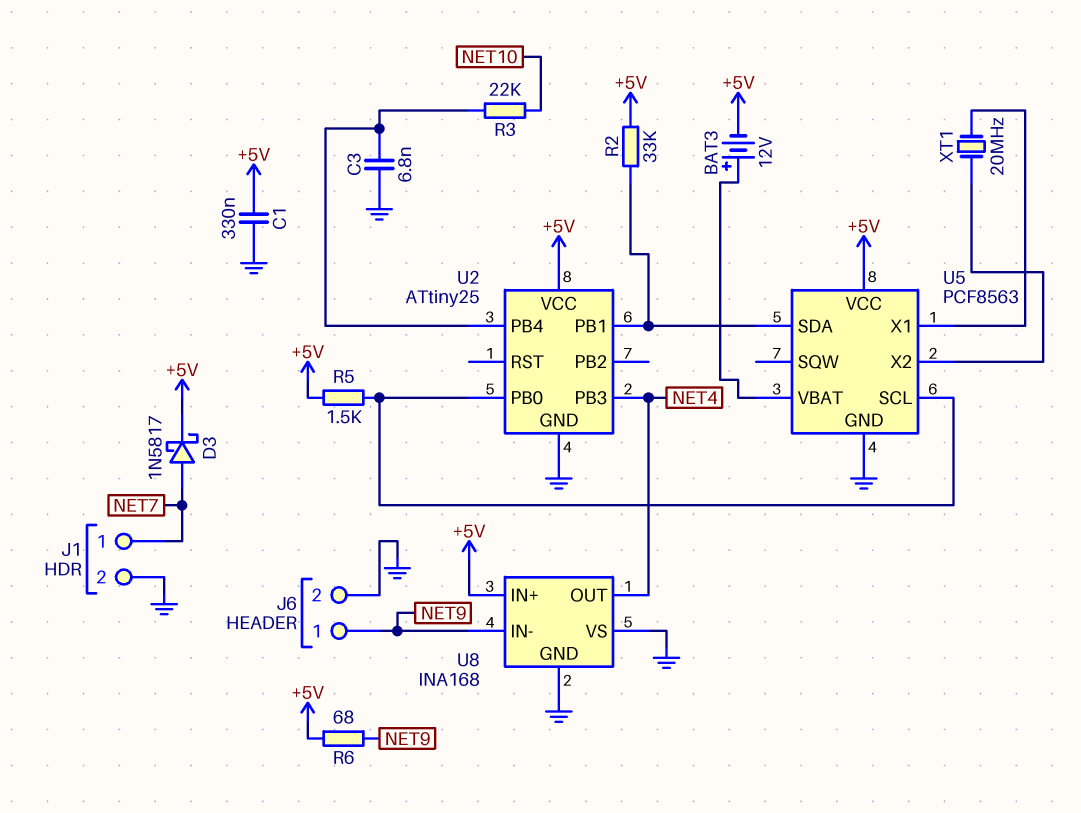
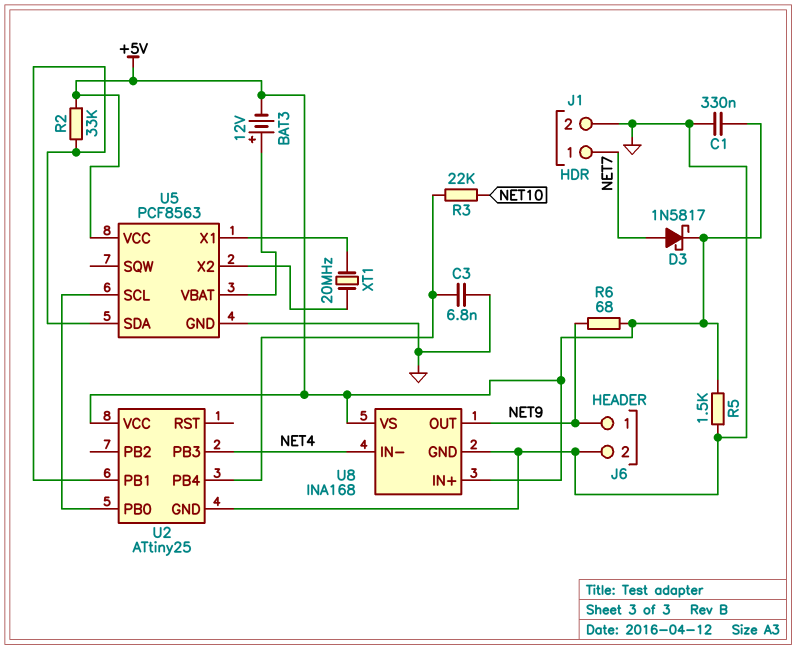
R5: 1.5k (+5V, U2/PB0) -> 1.5k (+5V, GND)
U8 pin IN-: NET9 -> NET4
U8 pin OUT: NET4 -> NET9
U8 pin VS: GND -> +5V

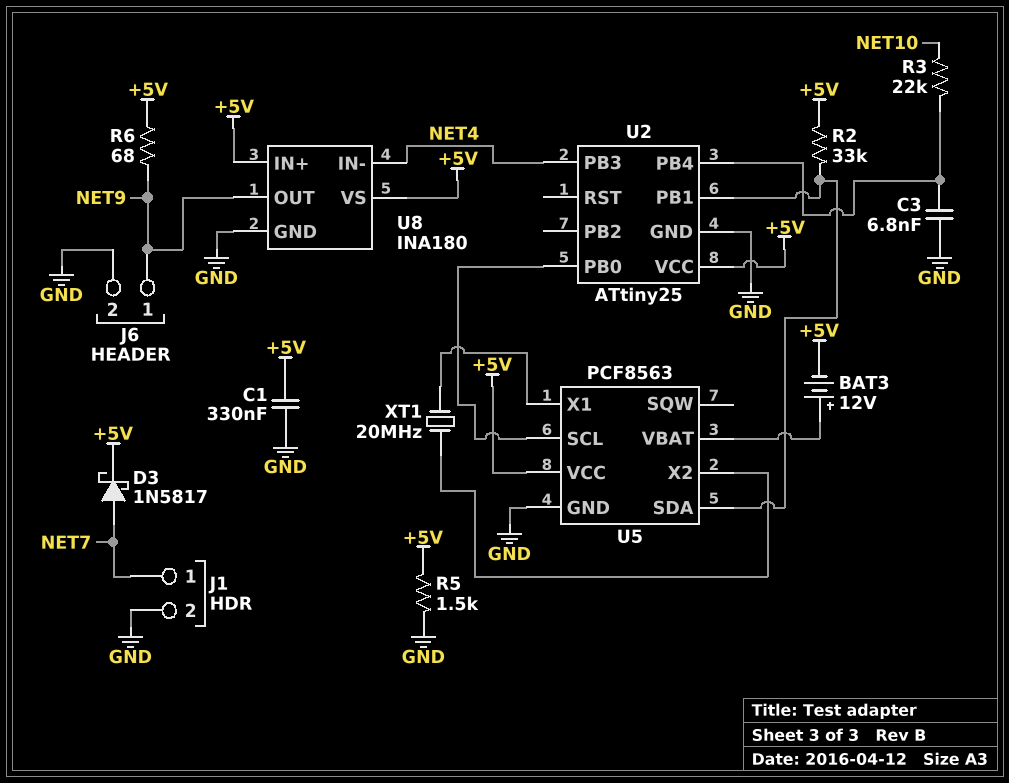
U8: INA168 -> INA180

